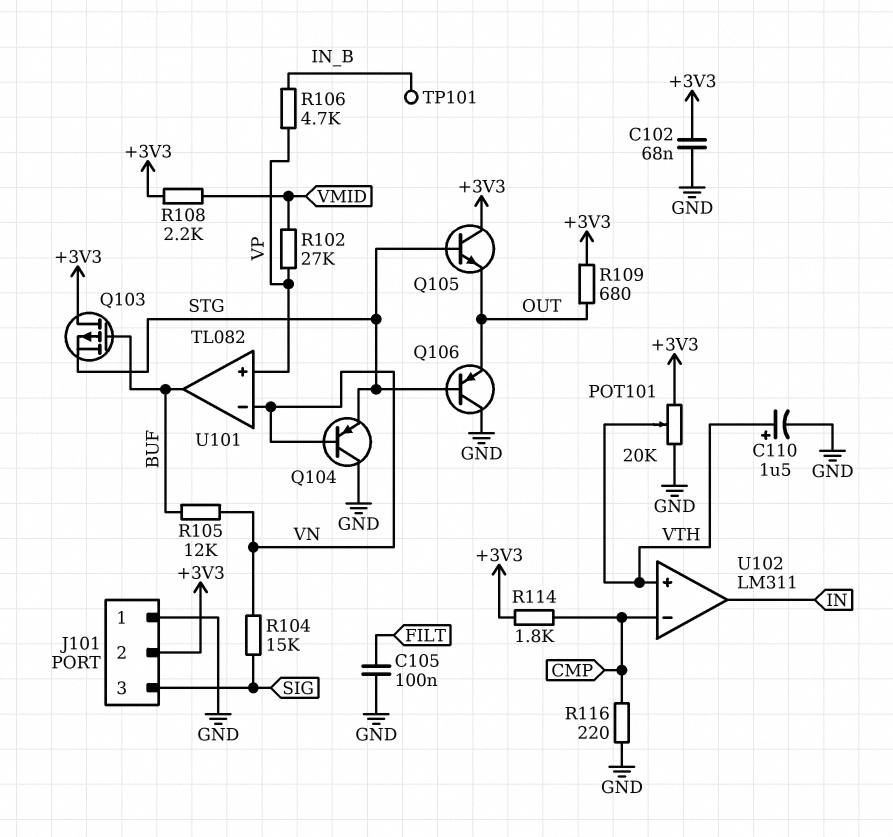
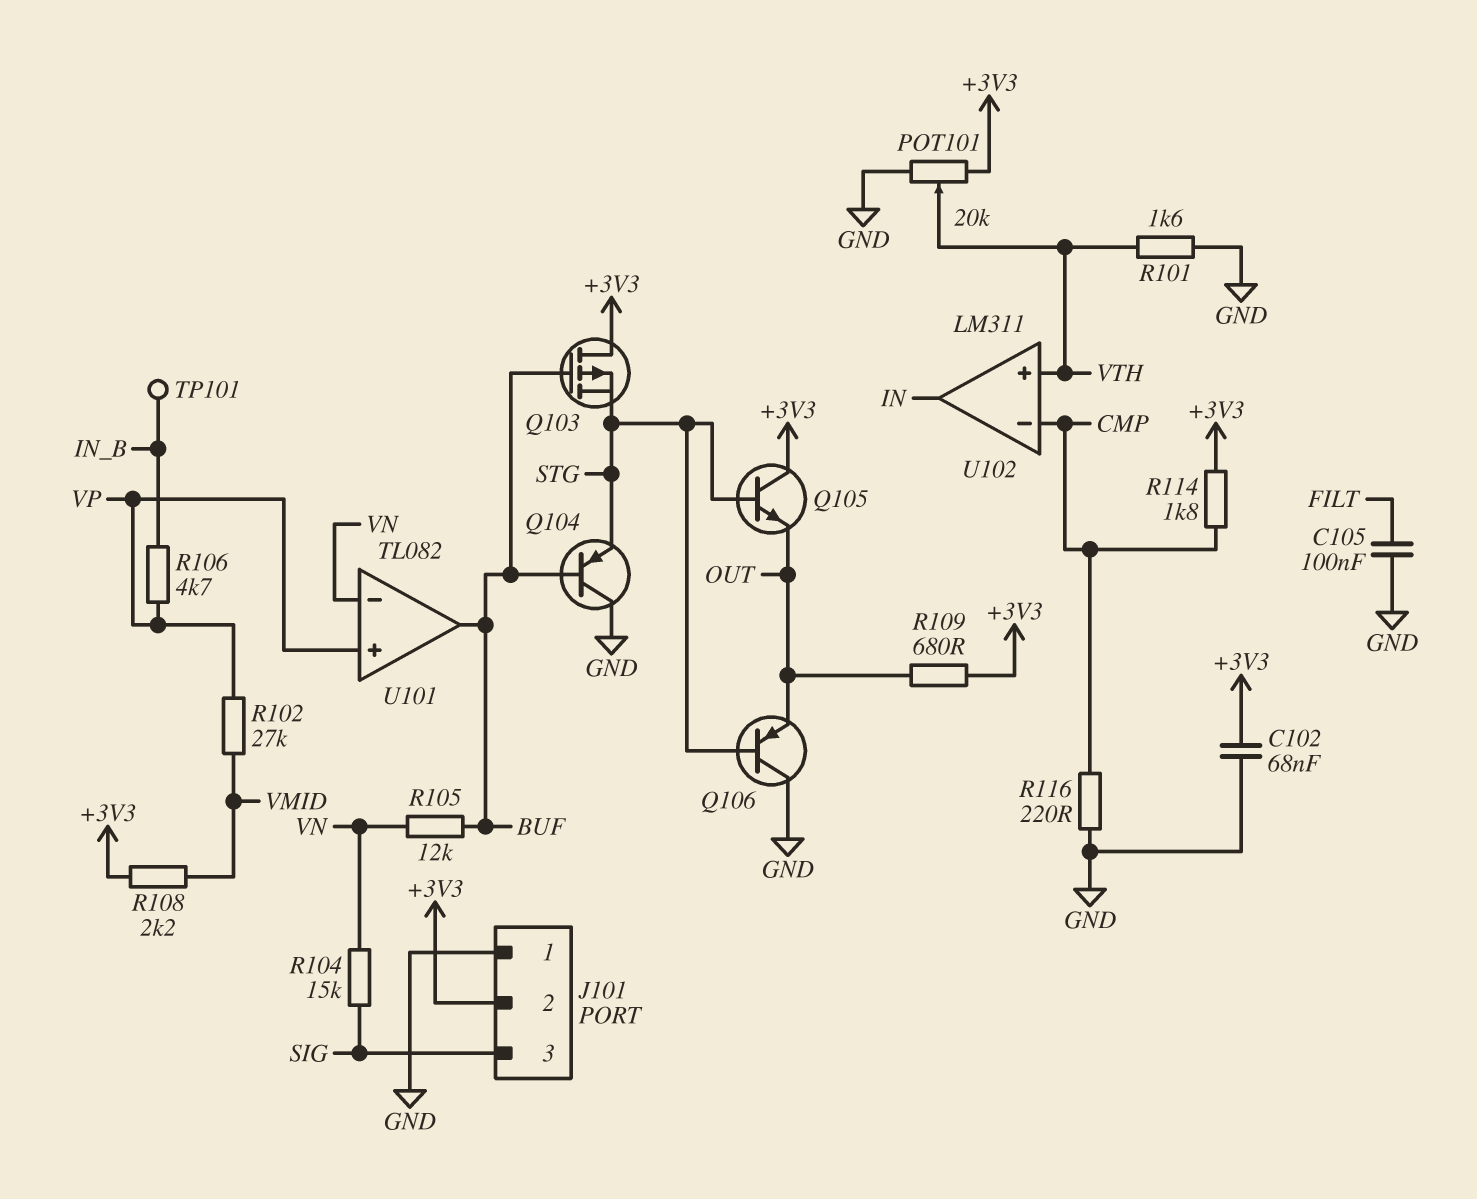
C110: 1.5uF (plus VTH, minus GND) -> none
Q104: PNP (B VN, C GND, E STG) -> PNP (B BUF, C GND, E STG)
R101: none -> 1.6k (GND, VTH)

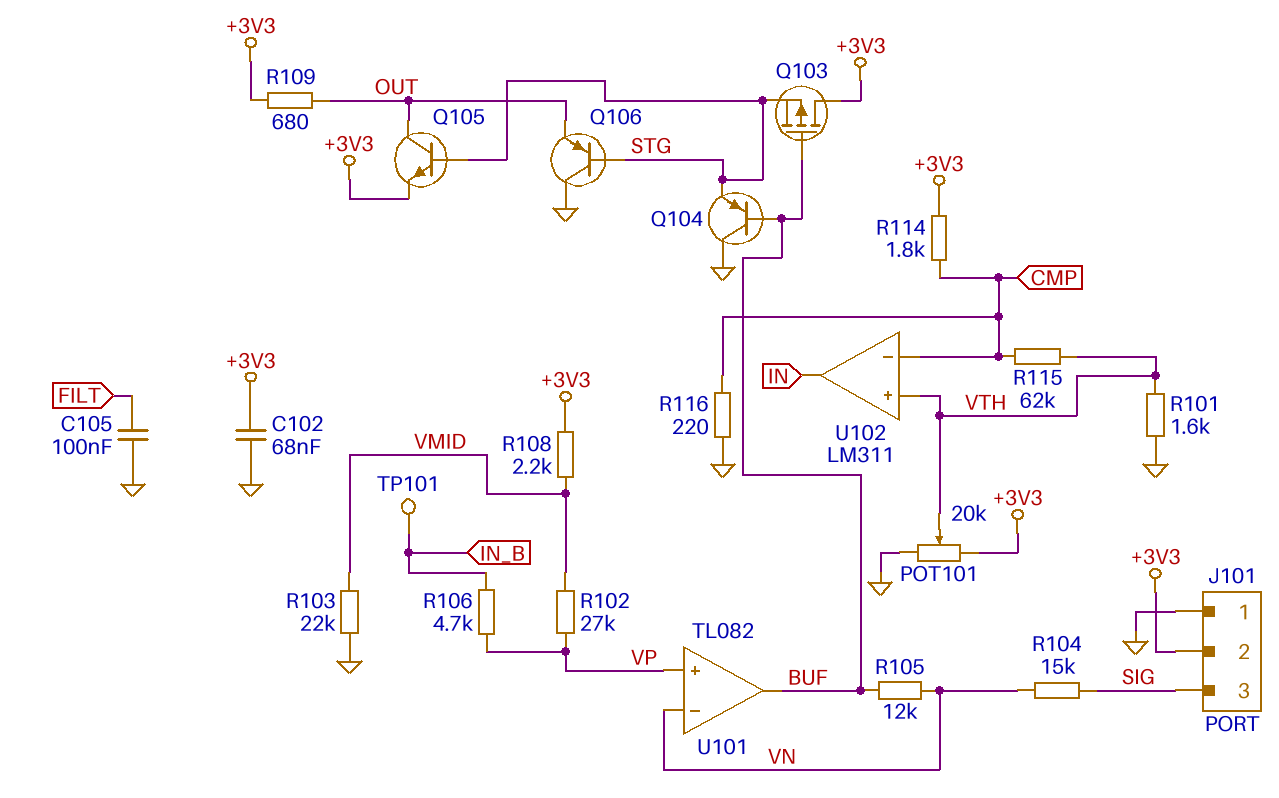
Q105: NPN (B STG, C +3V3, E OUT) -> NPN (B STG, C OUT, E +3V3)
R103: none -> 22k (GND, VMID)
R115: none -> 62k (CMP, VTH)

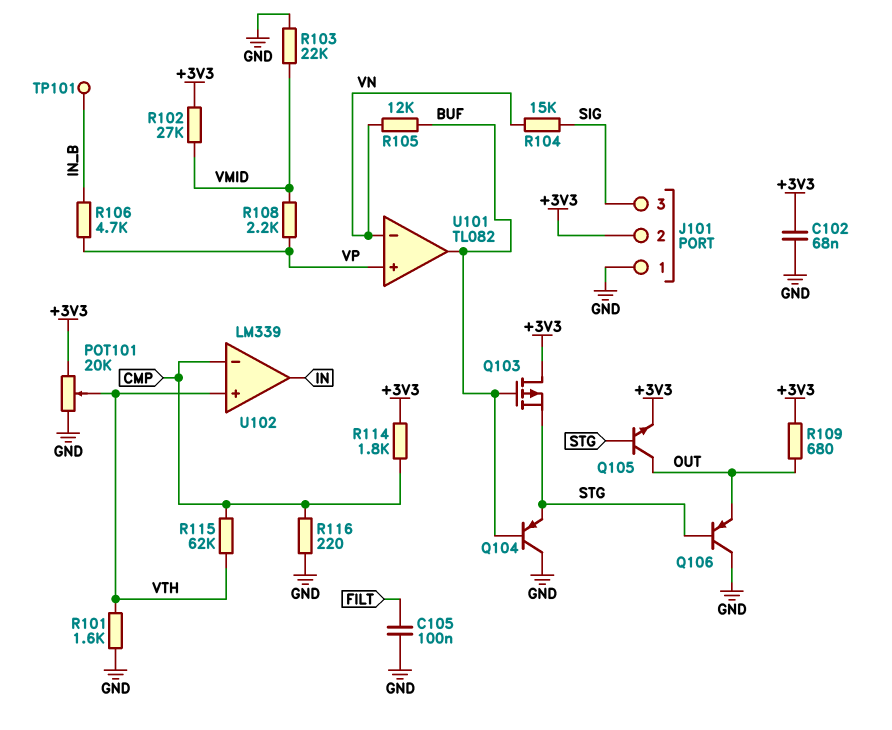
R102: 27k (VMID, VP) -> 27k (+3V3, VMID)
R108: 2.2k (+3V3, VMID) -> 2.2k (VMID, VP)
U102: LM311 -> LM339

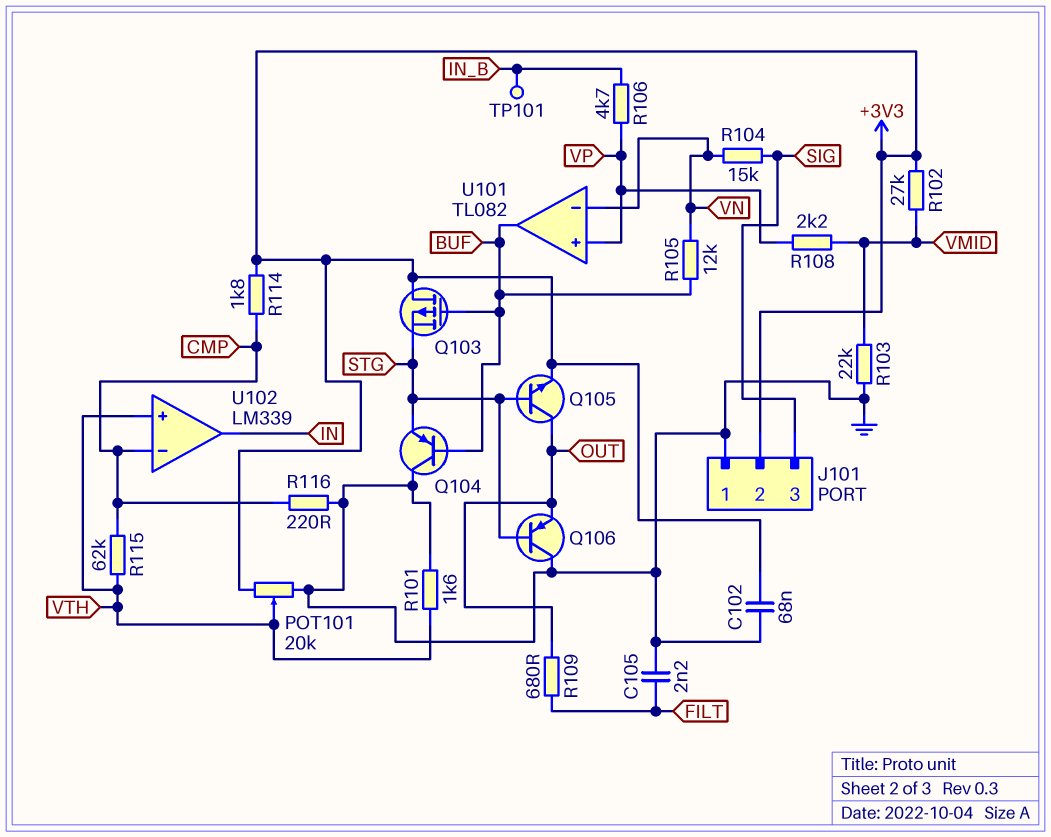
C105: 100nF (FILT, GND) -> 2.2nF (FILT, GND)
R109: 680 (+3V3, OUT) -> 680 (FILT, OUT)

